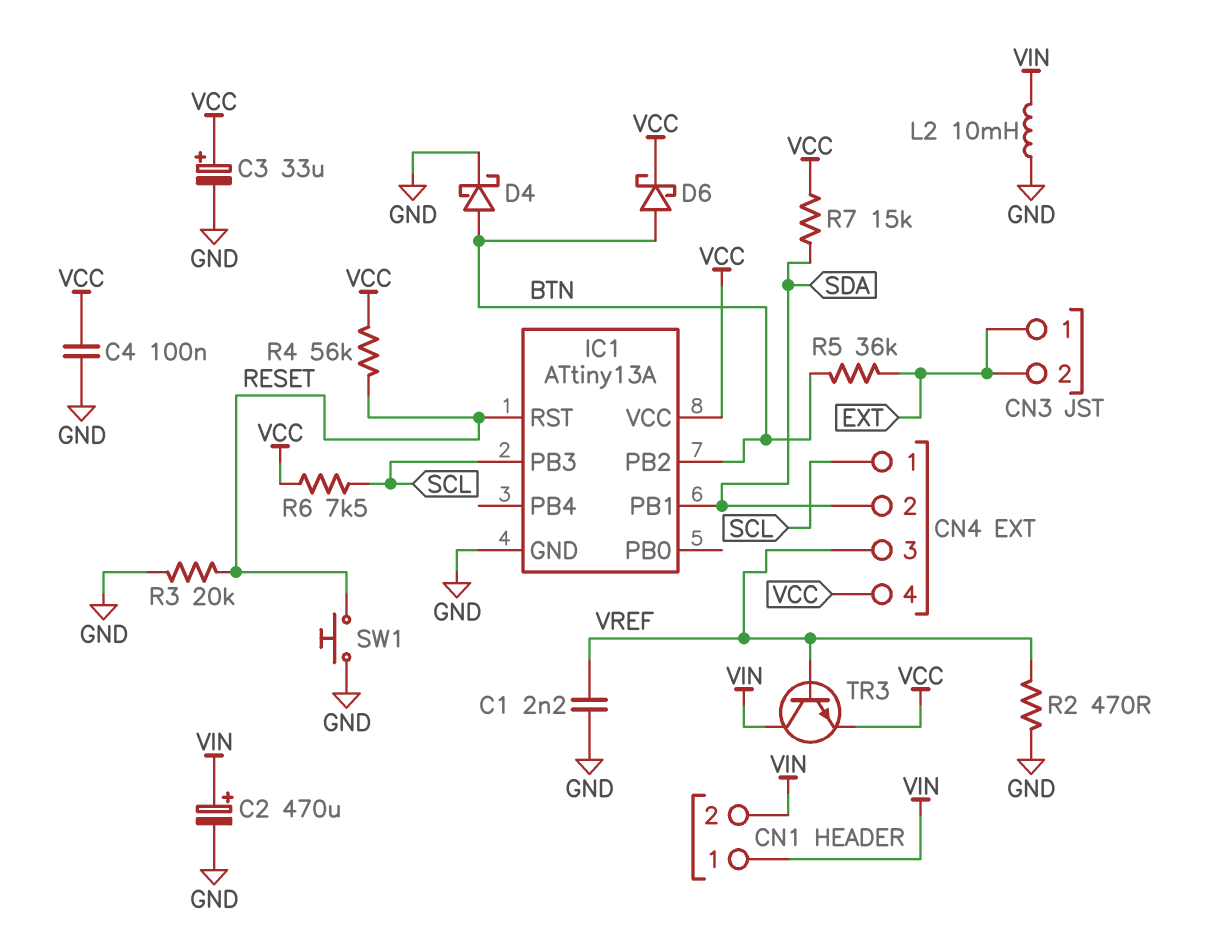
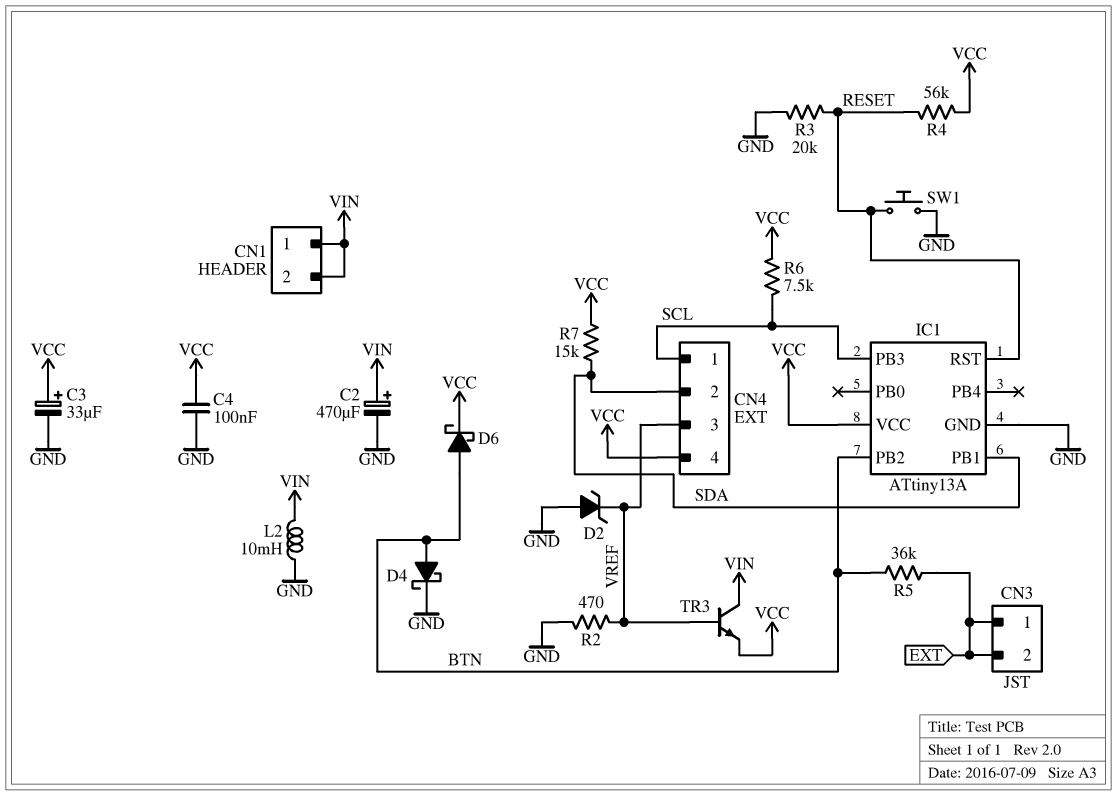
C1: 2.2nF (GND, VREF) -> none
D2: none -> zener (A GND, K VREF)

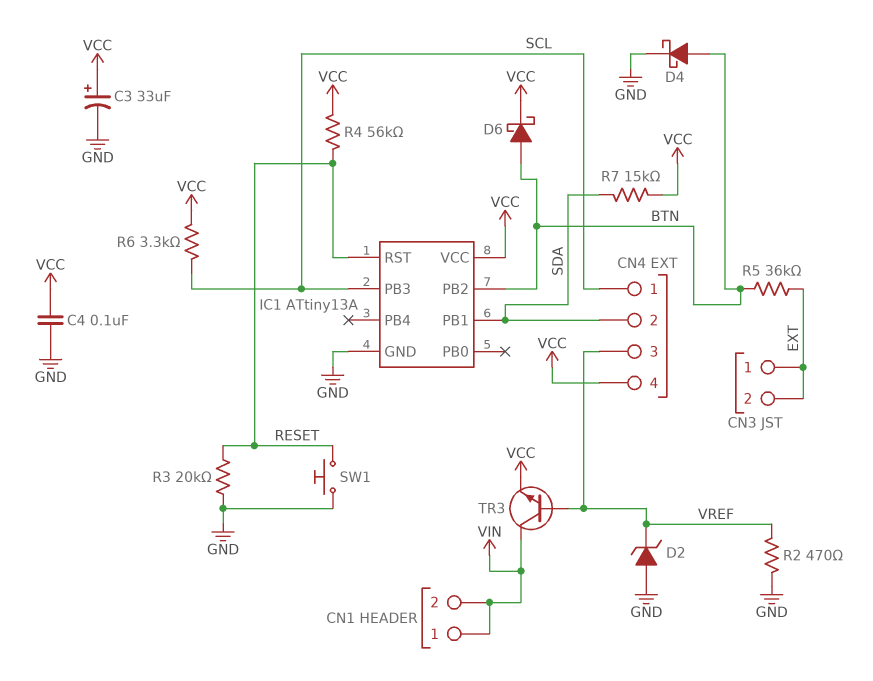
C2: 470uF (plus VIN, minus GND) -> none
L2: 10mH (GND, VIN) -> none
R6: 7.5k (SCL, VCC) -> 3.3k (SCL, VCC)

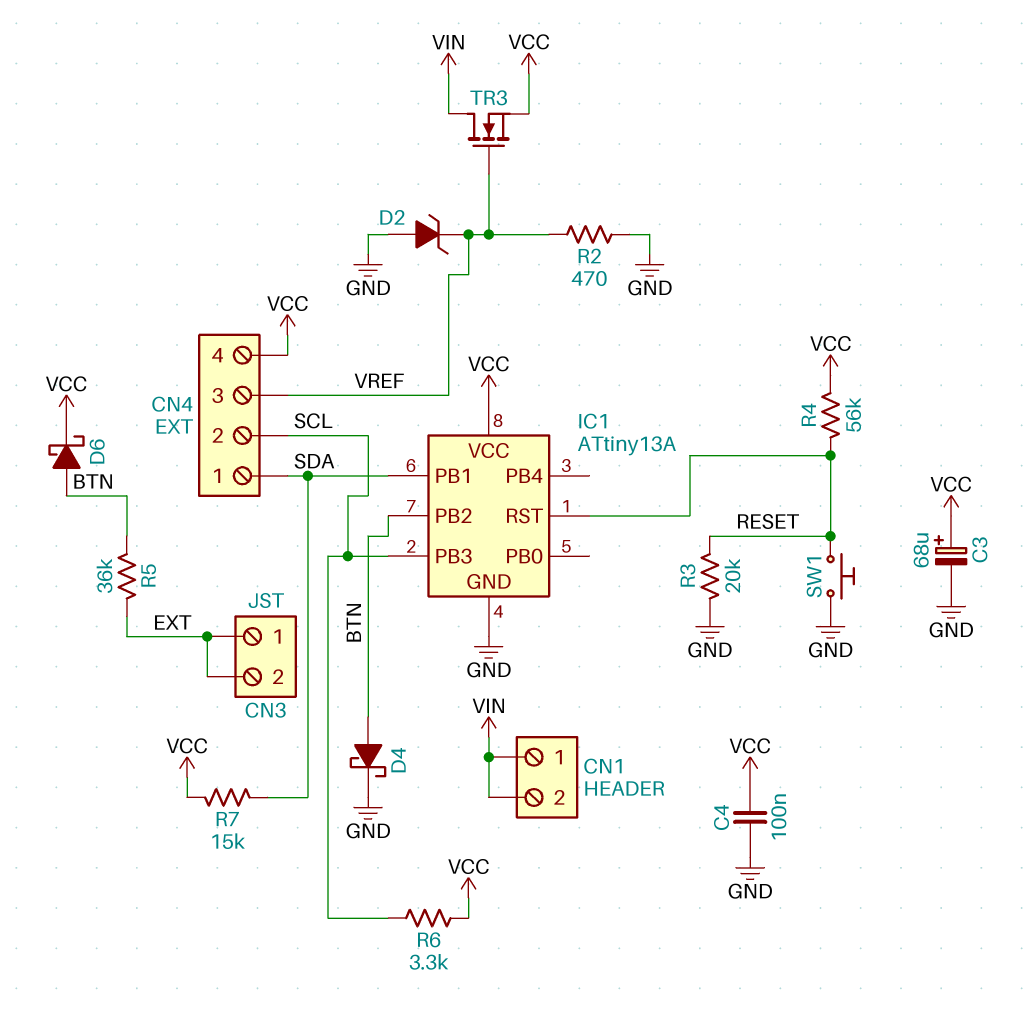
C3: 33uF (plus VCC, minus GND) -> 68uF (plus VCC, minus GND)
CN4 pin 1: SCL -> SDA
CN4 pin 2: SDA -> SCL
TR3: NPN (B VREF, C VIN, E VCC) -> NMOS (G VREF, D VIN, S VCC)

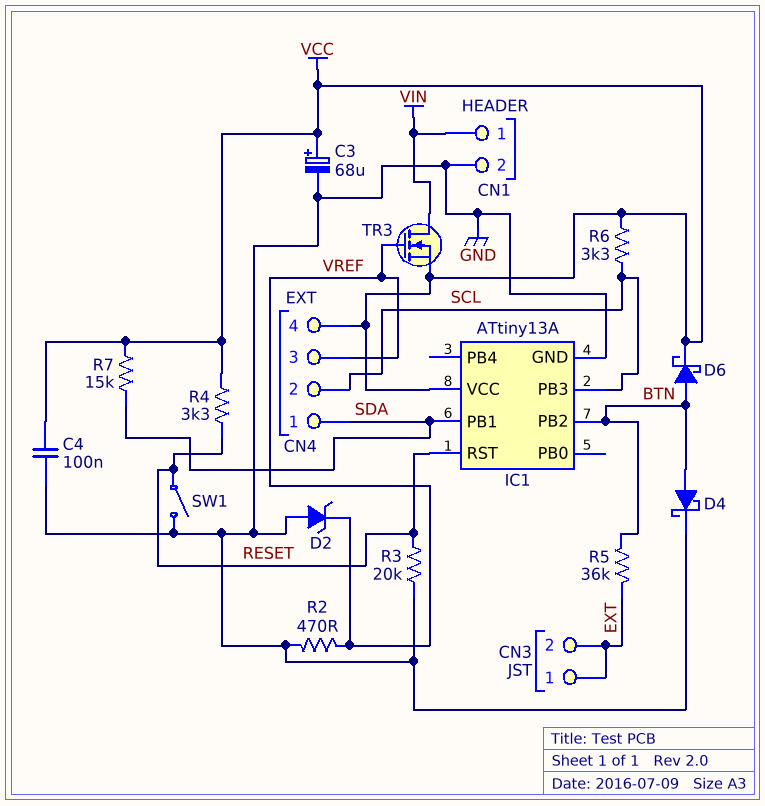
CN1 pin 2: VIN -> GND
R4: 56k (RESET, VCC) -> 3.3k (RESET, VCC)
SW1: button (GND, RESET) -> switch (GND, RESET)

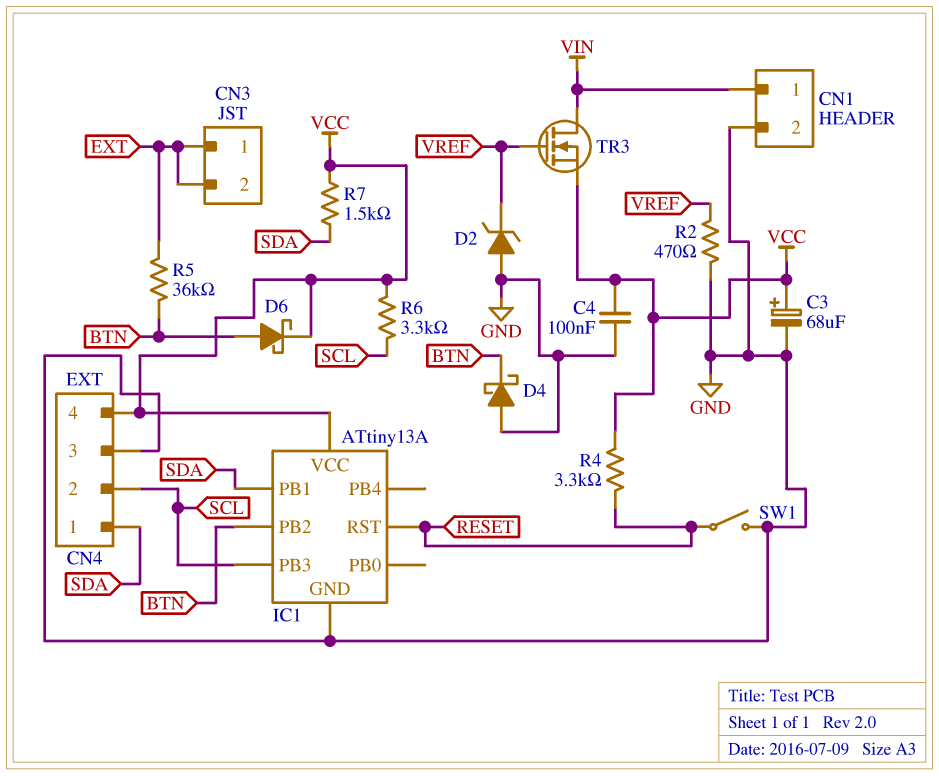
CN4 pin 3: VREF -> GND
D4: schottky (A BTN, K GND) -> schottky (A GND, K BTN)
R3: 20k (GND, RESET) -> none
R7: 15k (SDA, VCC) -> 1.5k (SDA, VCC)

